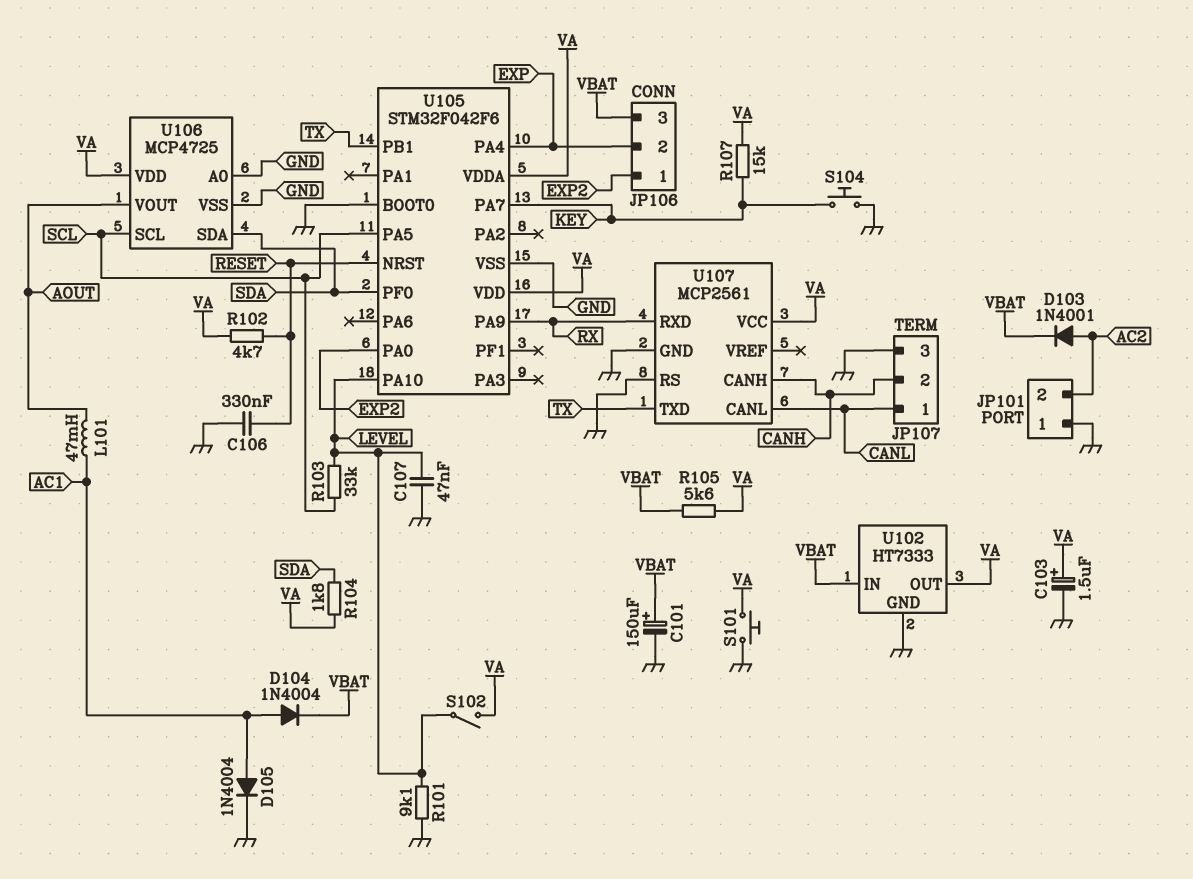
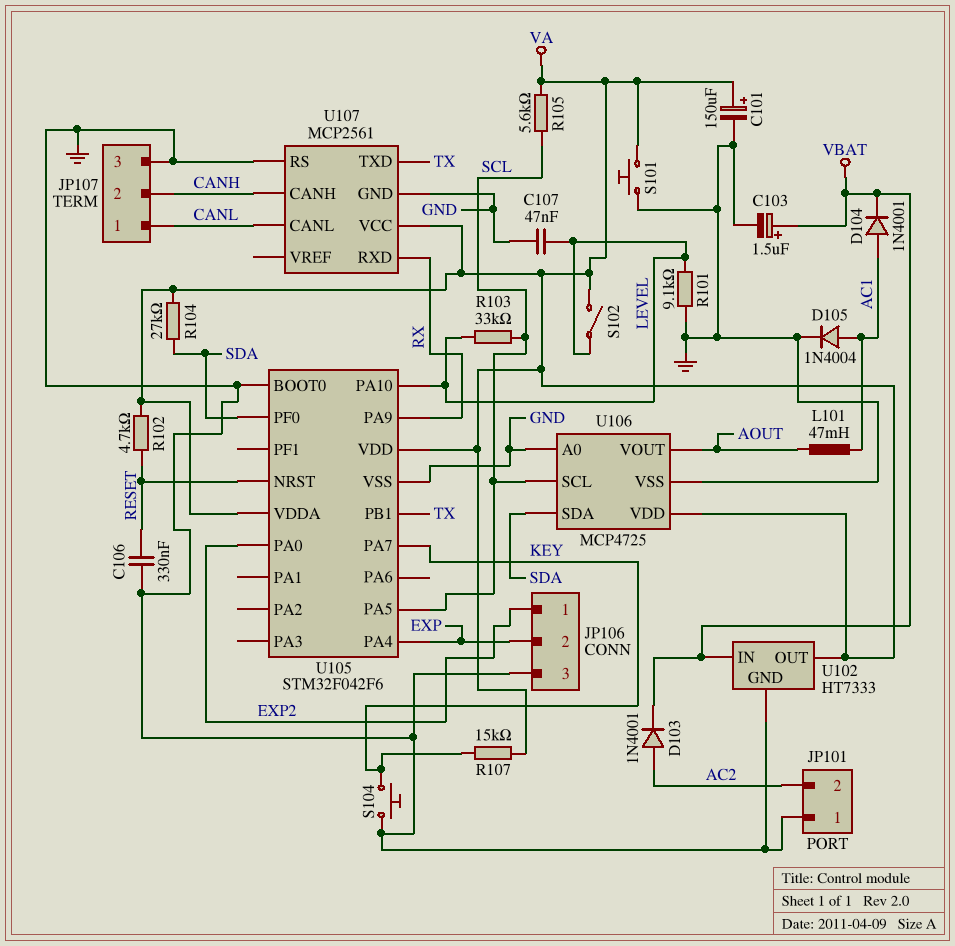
C101: 150uF (plus VBAT, minus GND) -> 150uF (plus VA, minus GND)
C103: 1.5uF (plus VA, minus GND) -> 1.5uF (plus VBAT, minus GND)
D104: diode 1N4004 (A AC1, K VBAT) -> diode 1N4001 (A AC1, K VBAT)
JP106 pin 3: VBAT -> GND
R104: 1.8k (SDA, VA) -> 27k (SDA, VA)
R105: 5.6k (VA, VBAT) -> 5.6k (SCL, VA)

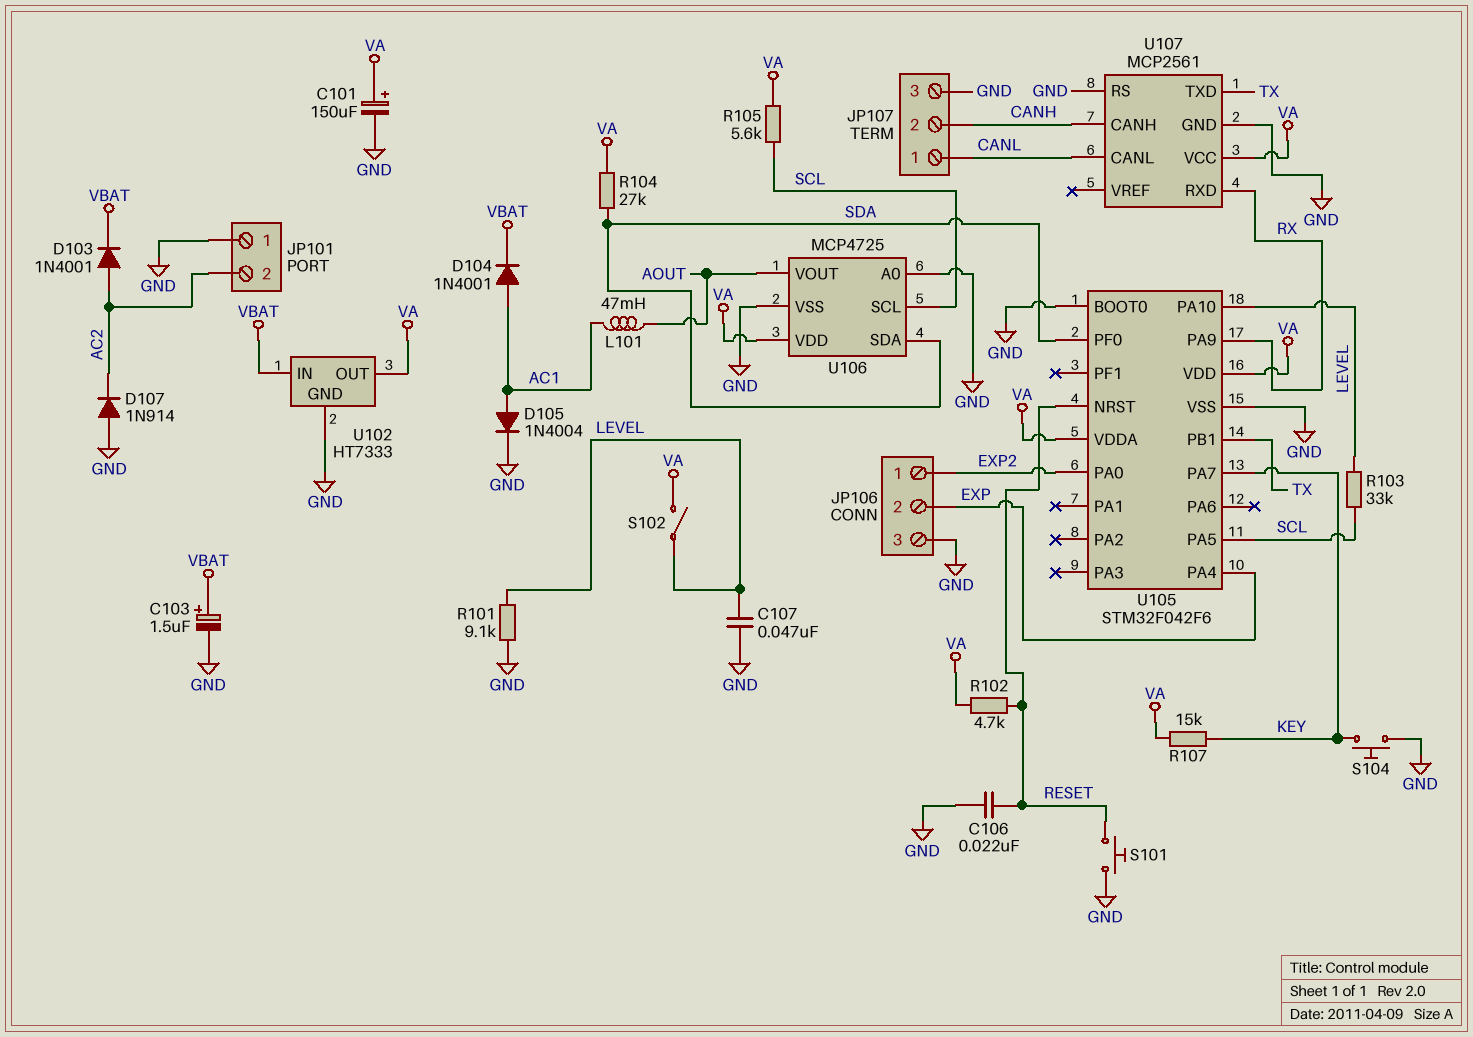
C106: 330nF (GND, RESET) -> 22nF (GND, RESET)
D107: none -> diode 1N914 (A GND, K AC2)
S101: button (GND, VA) -> button (GND, RESET)

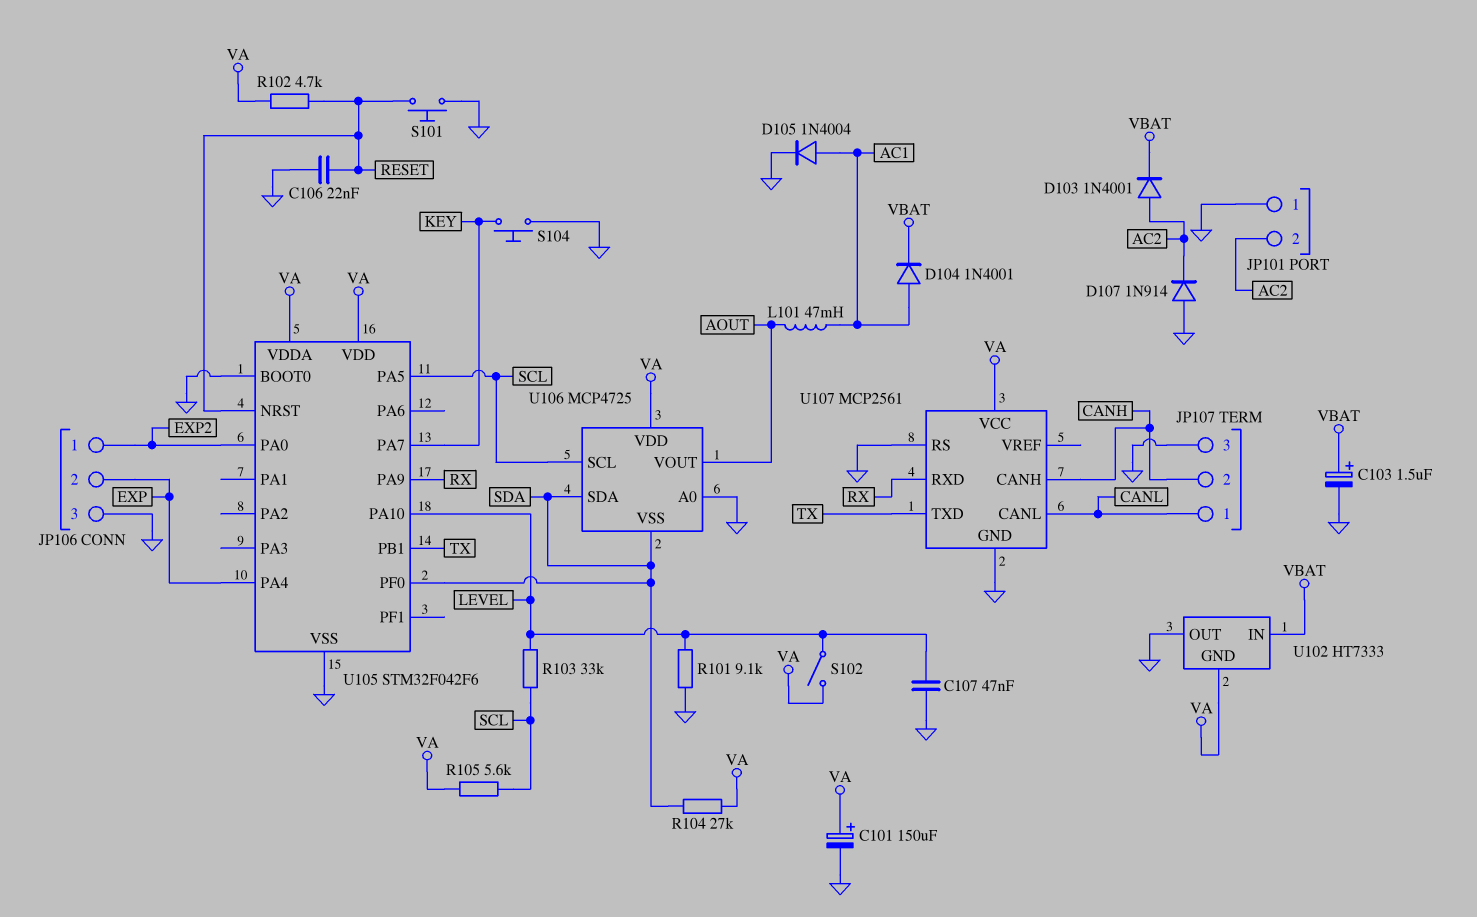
R107: 15k (KEY, VA) -> none
U102 pin GND: GND -> VA
U102 pin OUT: VA -> GND
U106 pin VSS: GND -> SDA

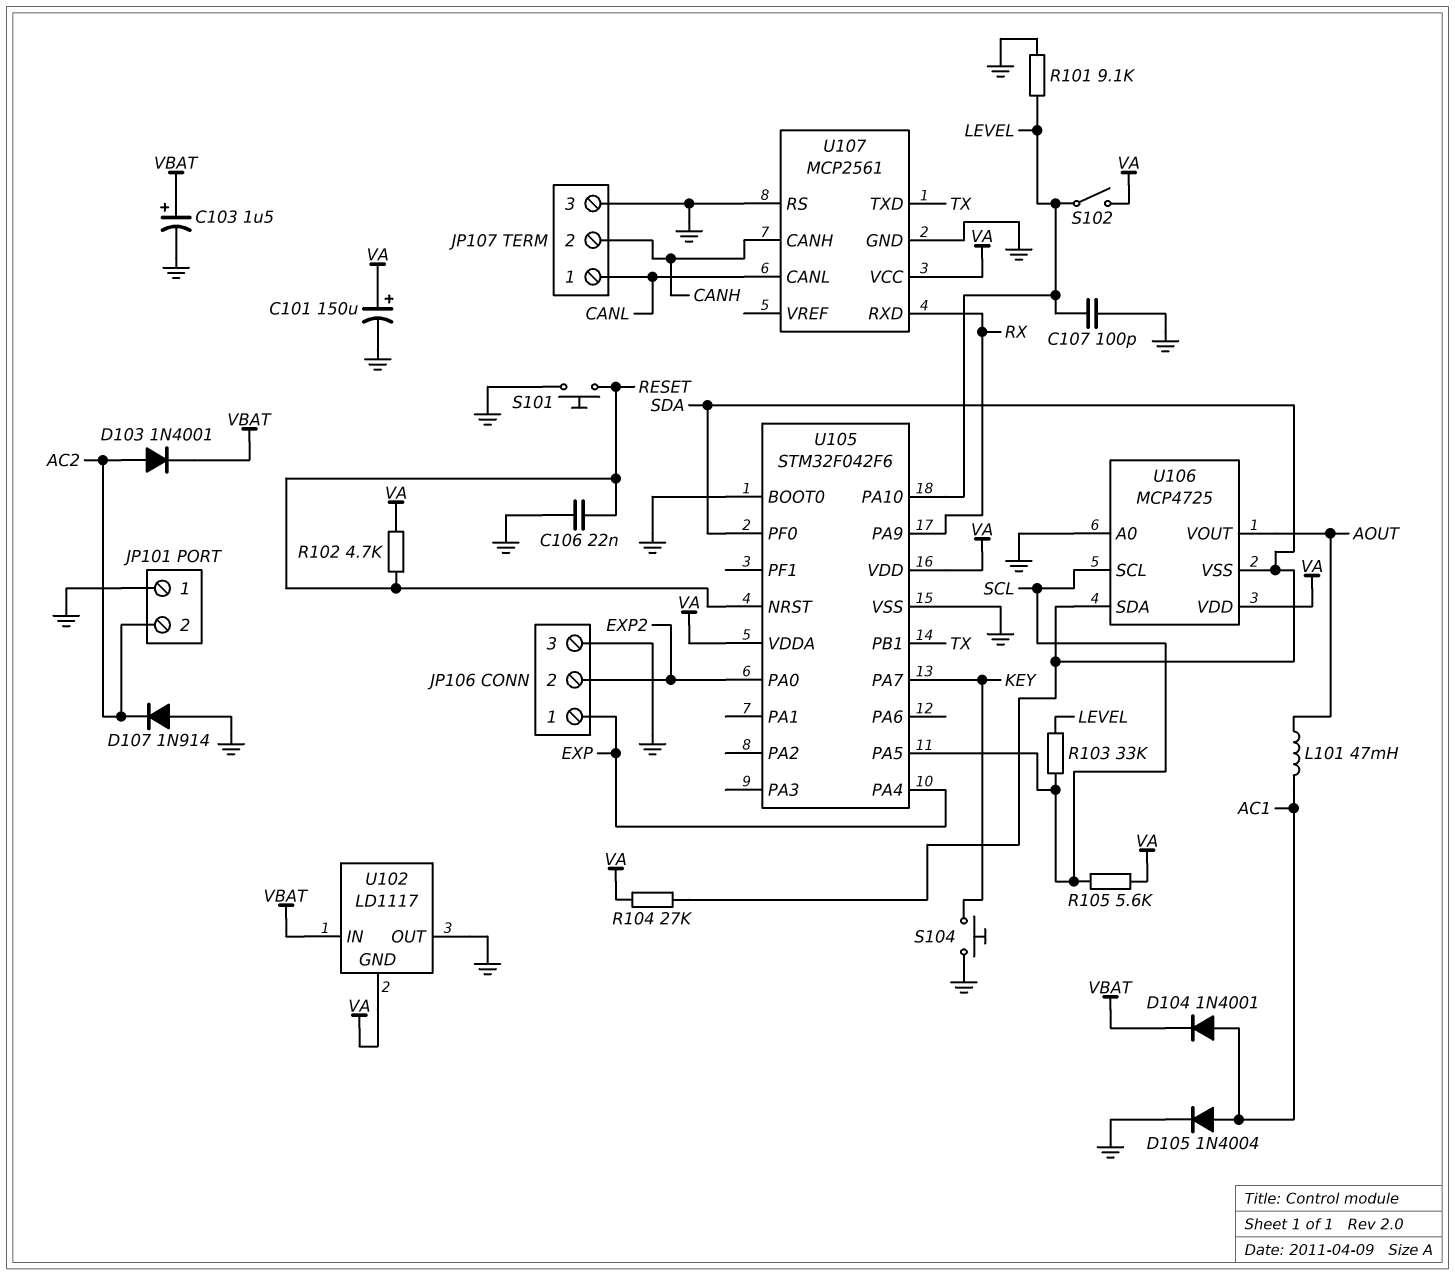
C107: 47nF (GND, LEVEL) -> 100pF (GND, LEVEL)
JP106 pin 1: EXP2 -> EXP
JP106 pin 2: EXP -> EXP2
U102: HT7333 -> LD1117

